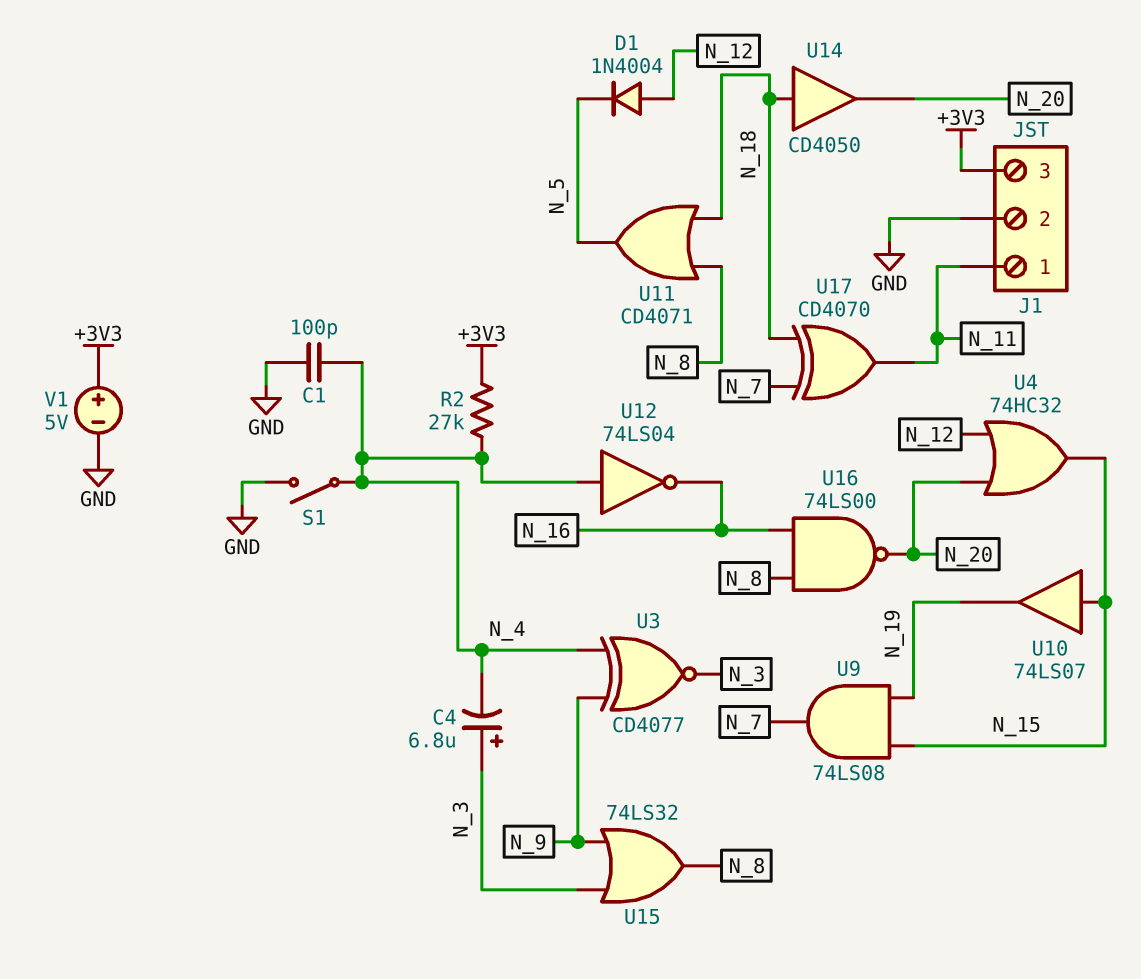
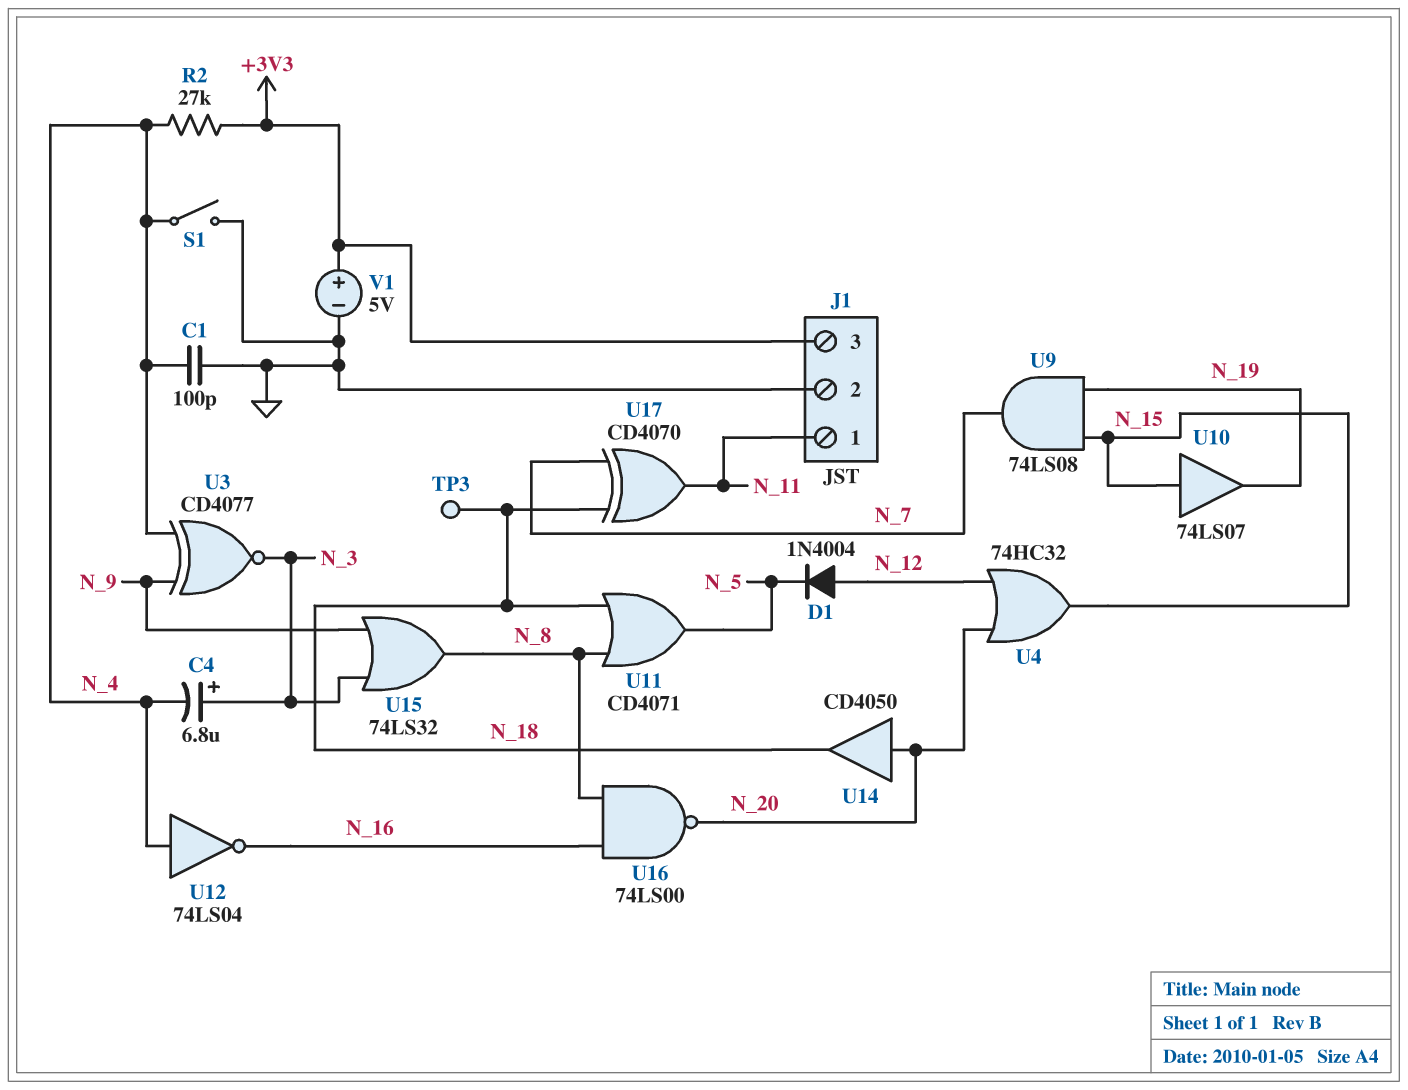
TP3: none -> test point (N_18)
U14: buffer CD4050 (in N_18, out N_20) -> buffer CD4050 (in N_20, out N_18)

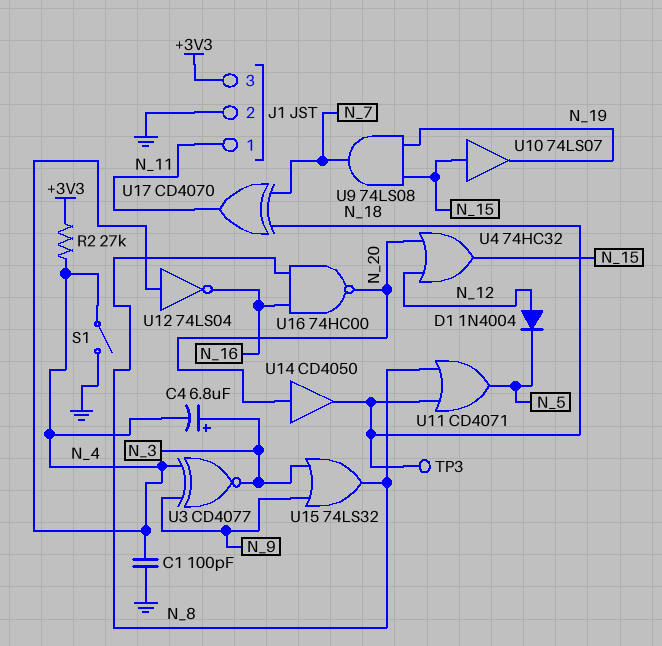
U16: NAND 74LS00 (in N_8, in N_16, out N_20) -> NAND 74HC00 (in N_8, in N_16, out N_20)
V1: 5V (plus +3V3, minus GND) -> none

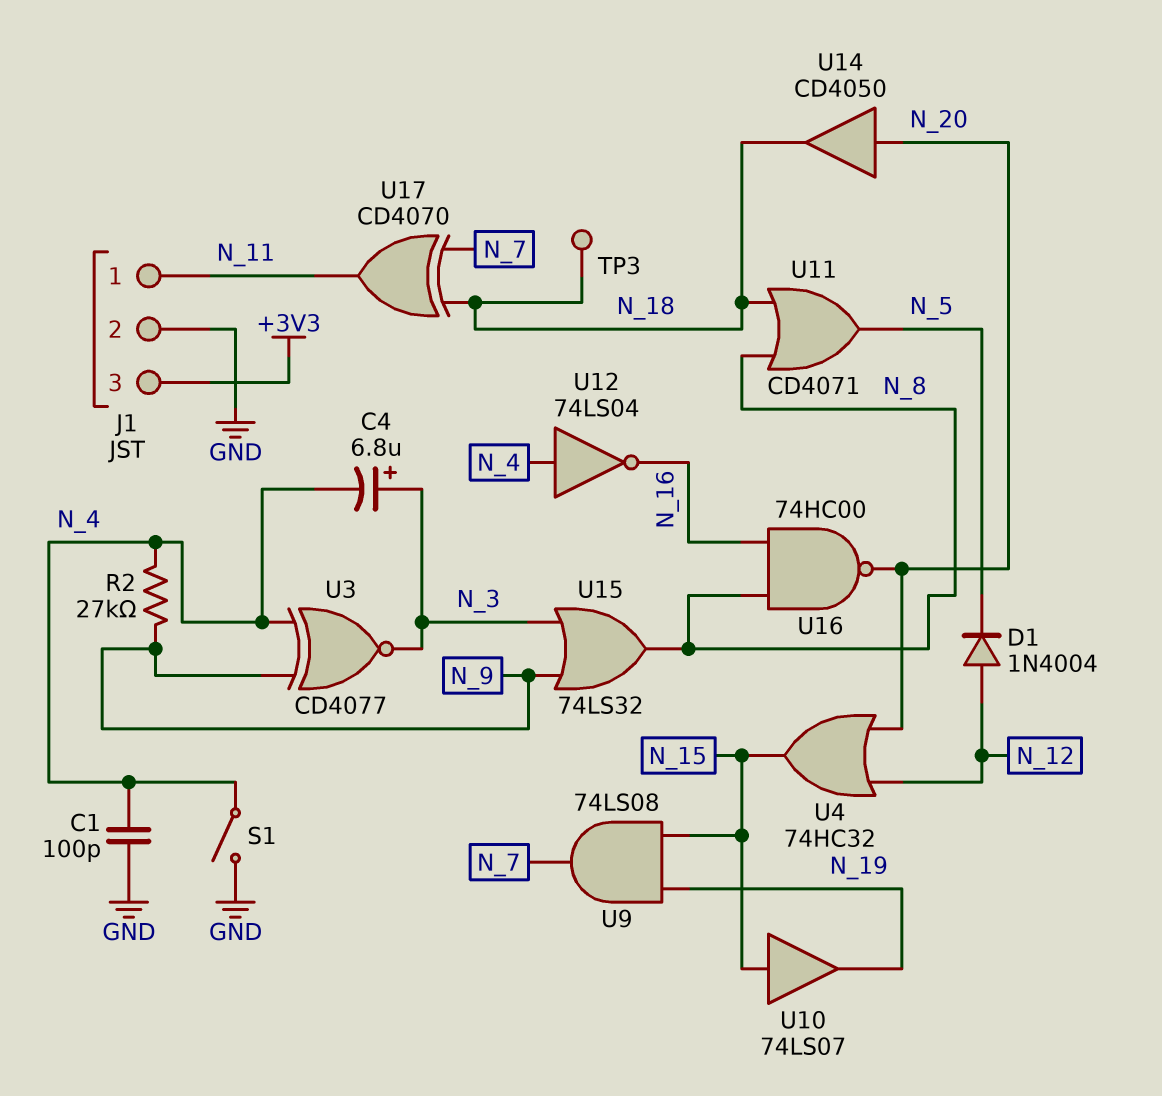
R2: 27k (+3V3, N_4) -> 27k (N_4, N_9)

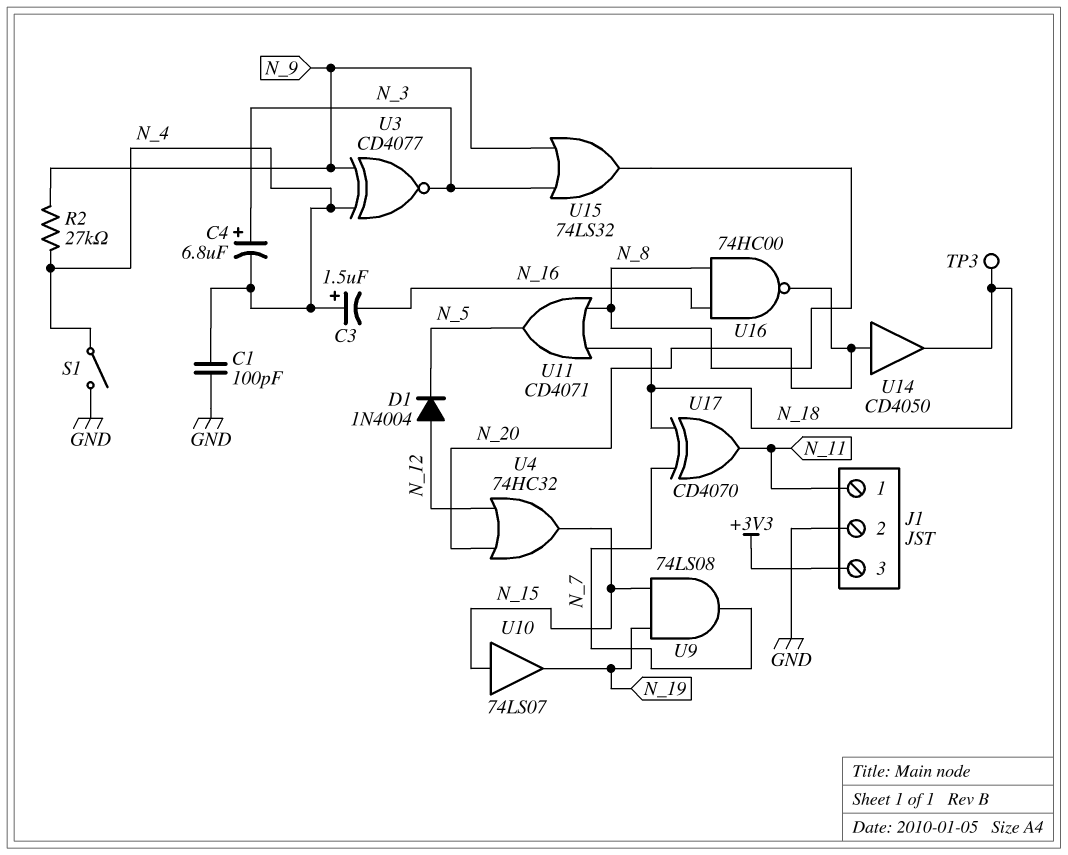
C3: none -> 1.5uF (plus N_4, minus N_16)
U12: NOT 74LS04 (in N_4, out N_16) -> none

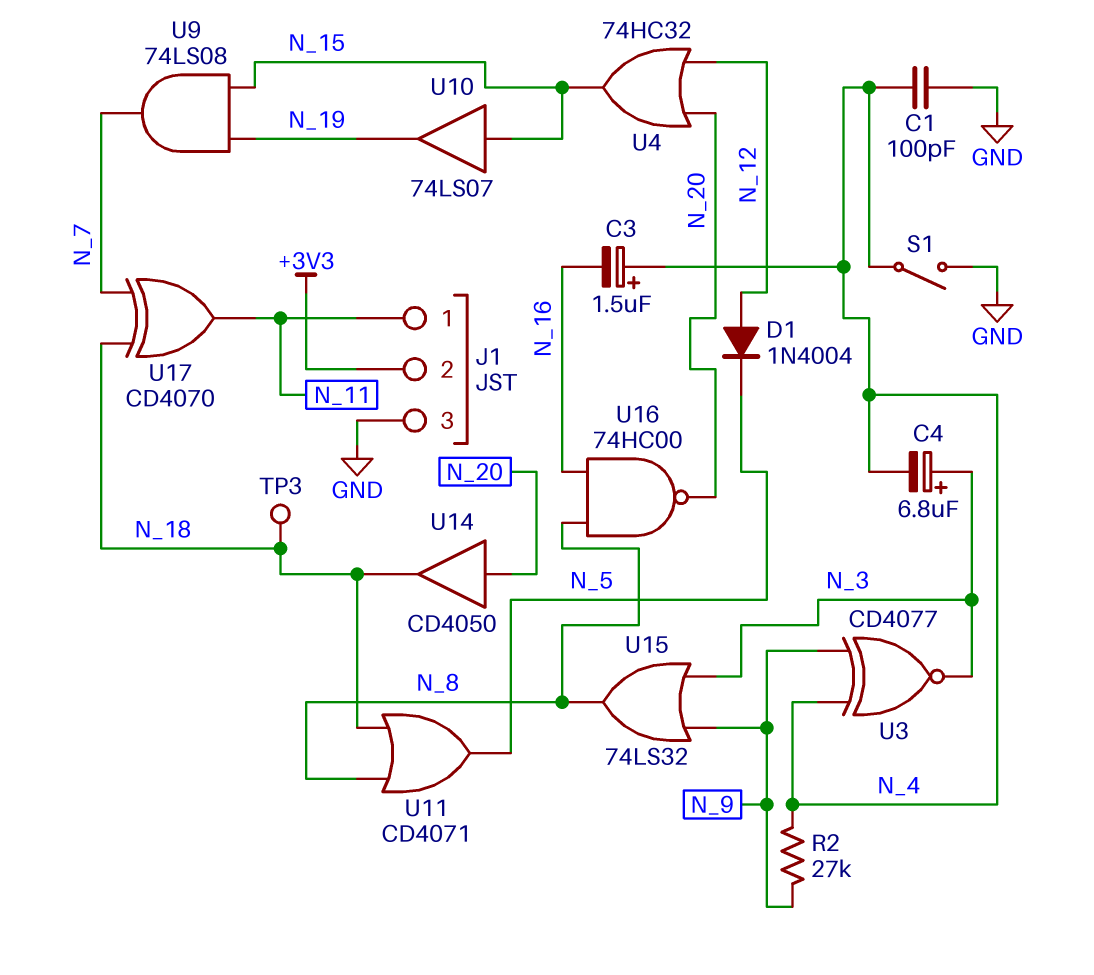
J1 pin 2: GND -> +3V3
J1 pin 3: +3V3 -> GND

